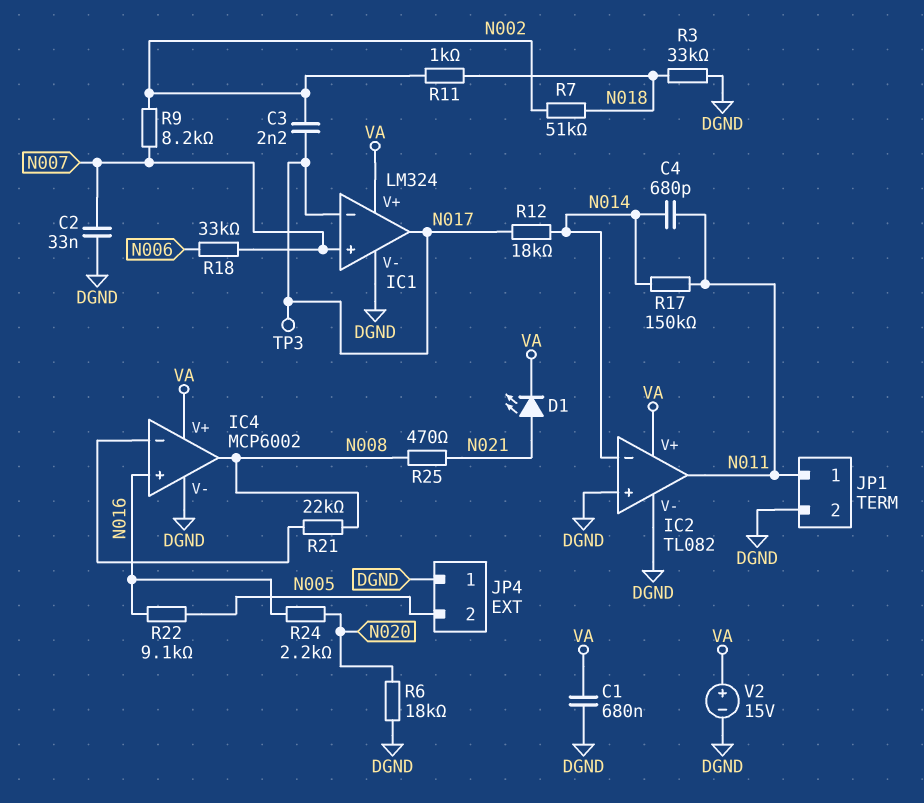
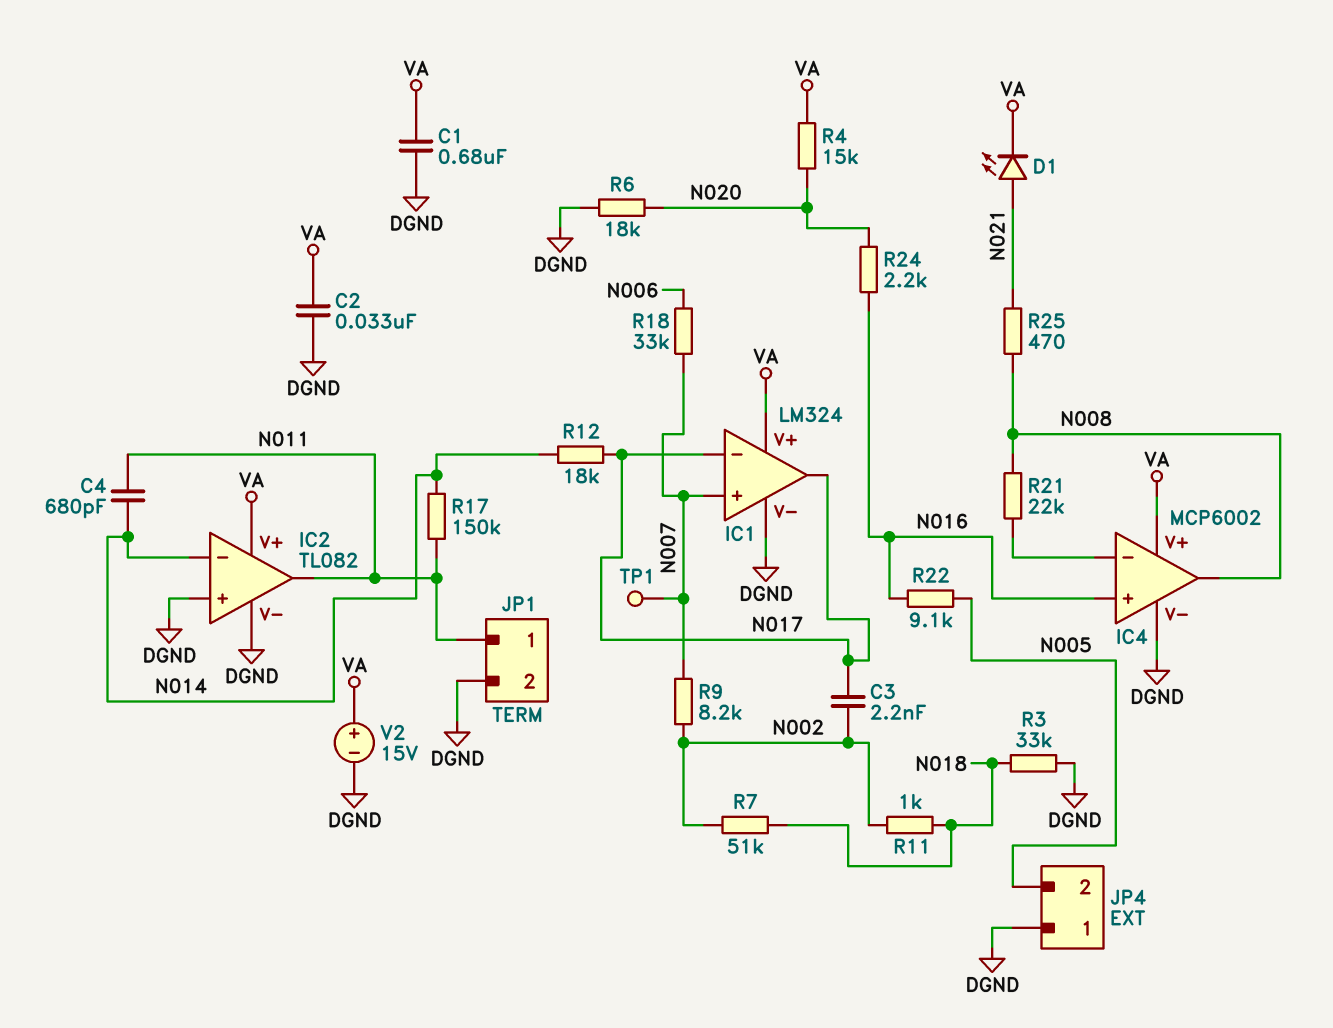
C2: 33nF (DGND, N007) -> 33nF (DGND, VA)
R4: none -> 15k (N020, VA)
TP1: none -> test point (N007)
TP3: test point (N017) -> none

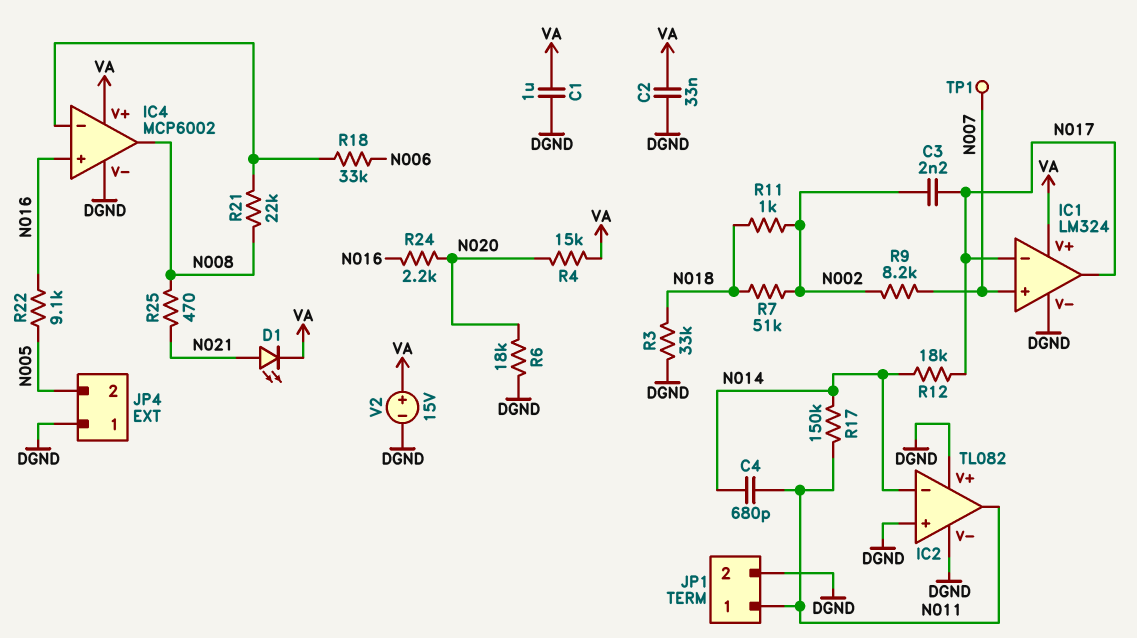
C1: 680nF (DGND, VA) -> 1uF (DGND, VA)
IC2 pin V+: VA -> DGND
R18: 33k (N006, N007) -> 33k (IC4/in-, N006)

